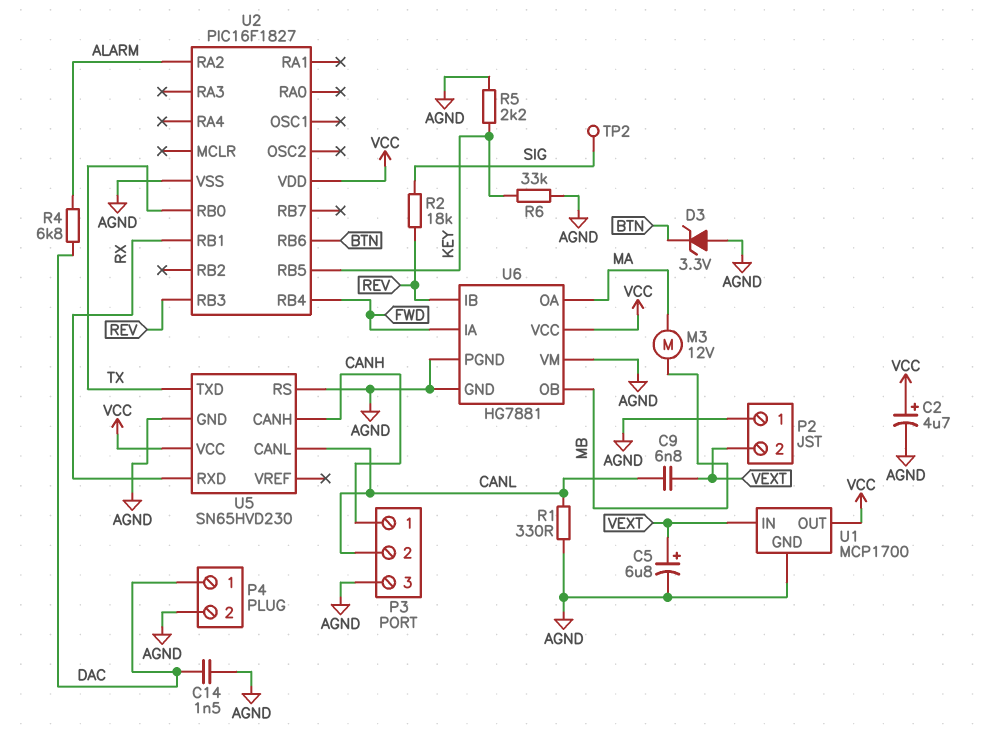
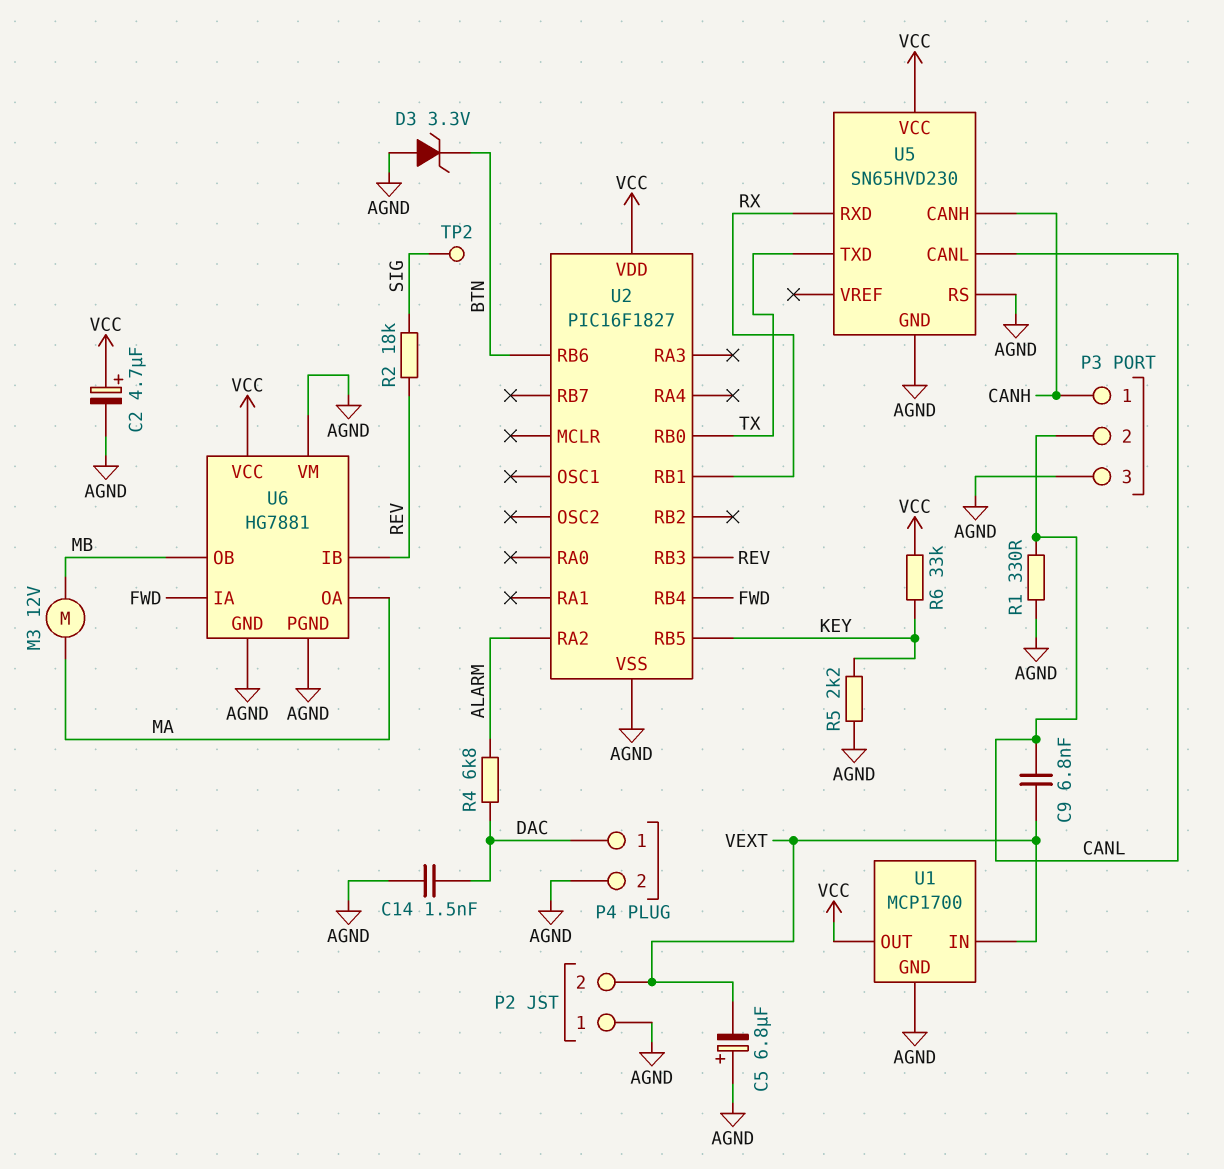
C5: 6.8uF (plus VEXT, minus AGND) -> 6.8uF (plus AGND, minus VEXT)
R6: 33k (AGND, KEY) -> 33k (KEY, VCC)

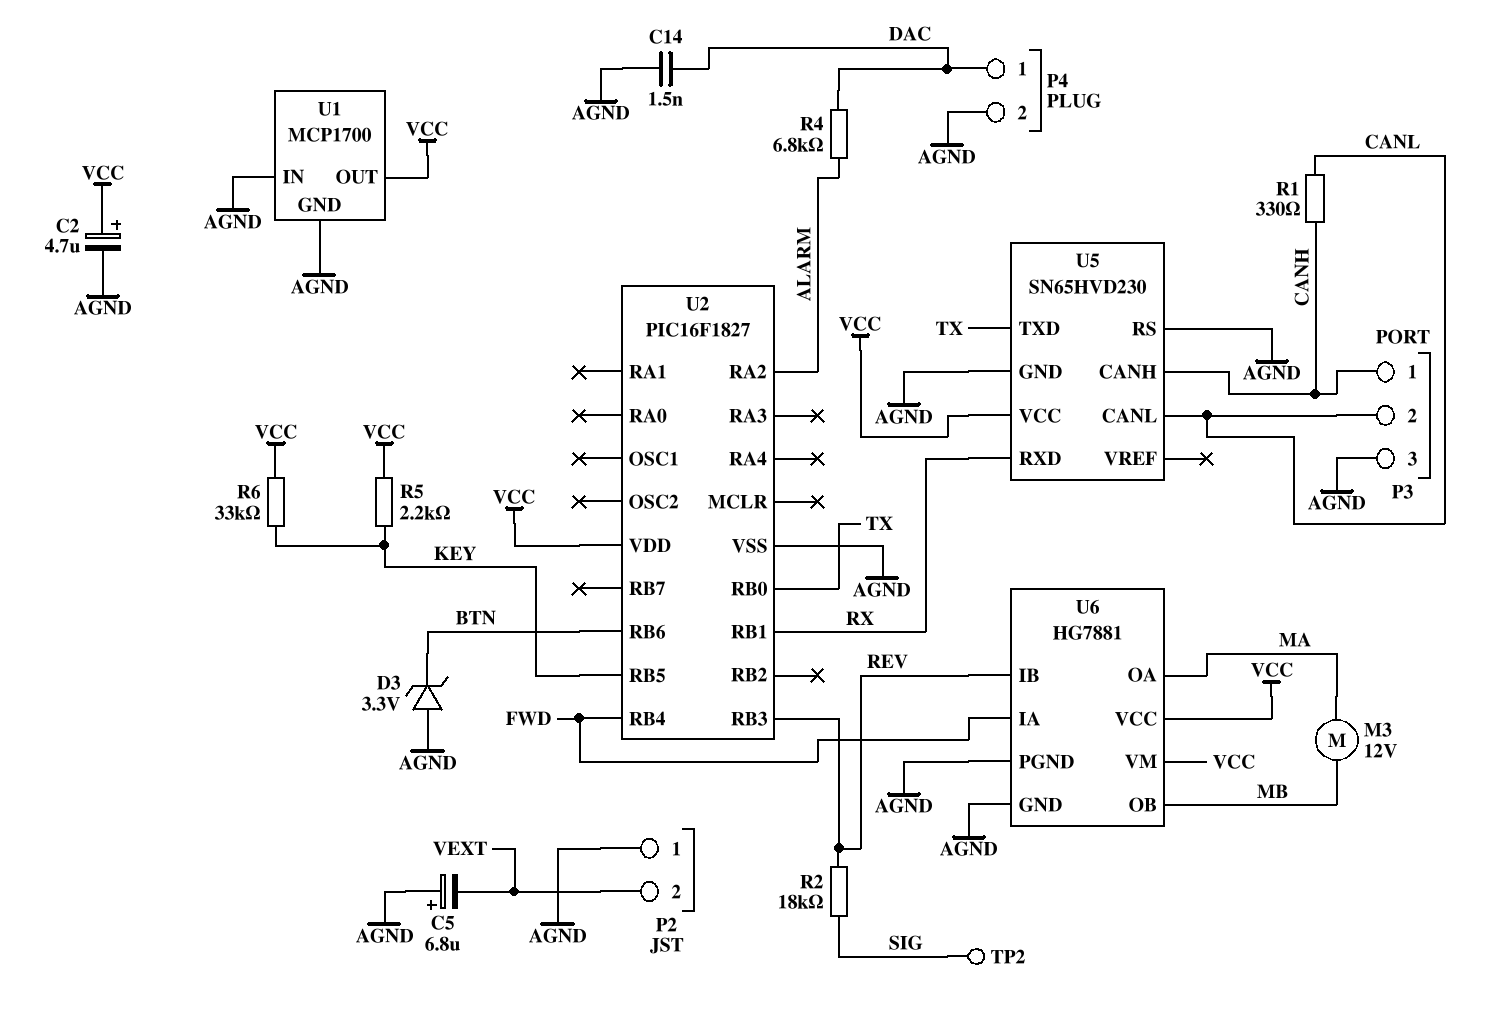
C9: 6.8nF (CANL, VEXT) -> none
R1: 330 (AGND, CANL) -> 330 (CANH, CANL)
R5: 2.2k (AGND, KEY) -> 2.2k (KEY, VCC)
U1 pin IN: VEXT -> AGND
U6 pin VM: AGND -> VCC

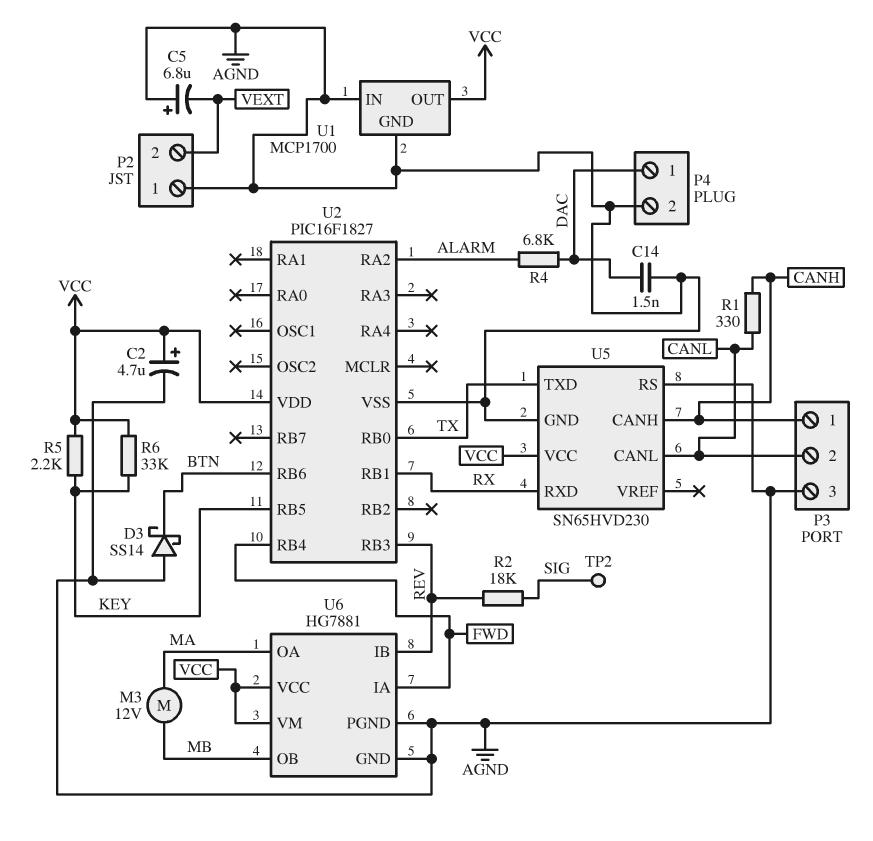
D3: zener 3.3V (A AGND, K BTN) -> schottky SS14 (A AGND, K BTN)

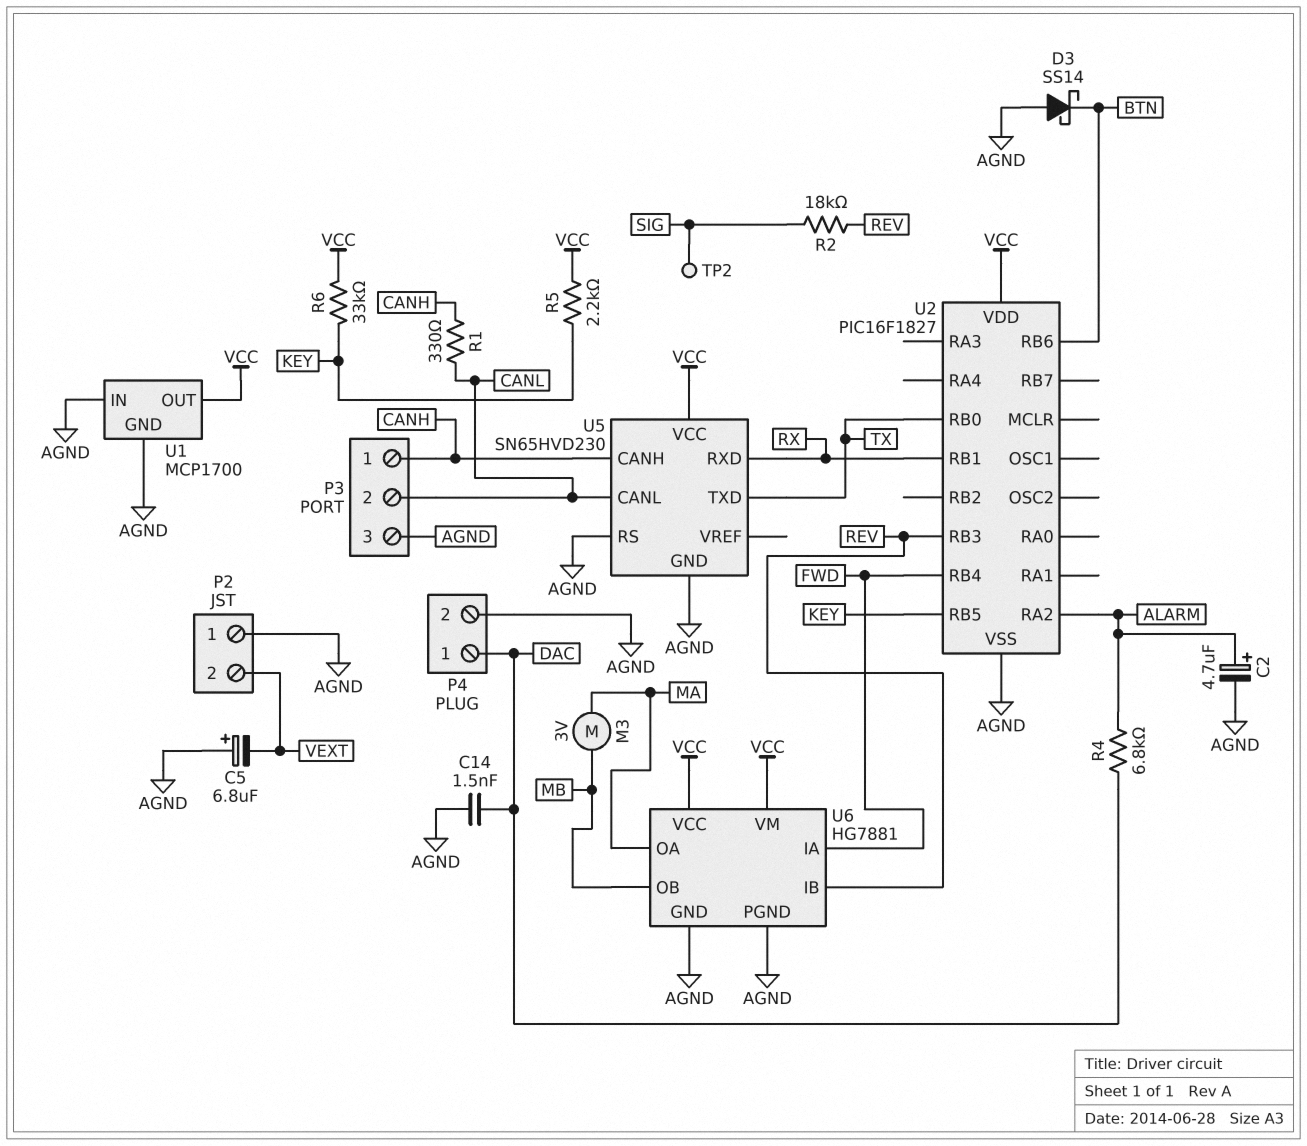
C2: 4.7uF (plus VCC, minus AGND) -> 4.7uF (plus ALARM, minus AGND)
M3: motor 12V (MA, MB) -> motor 3V (MA, MB)

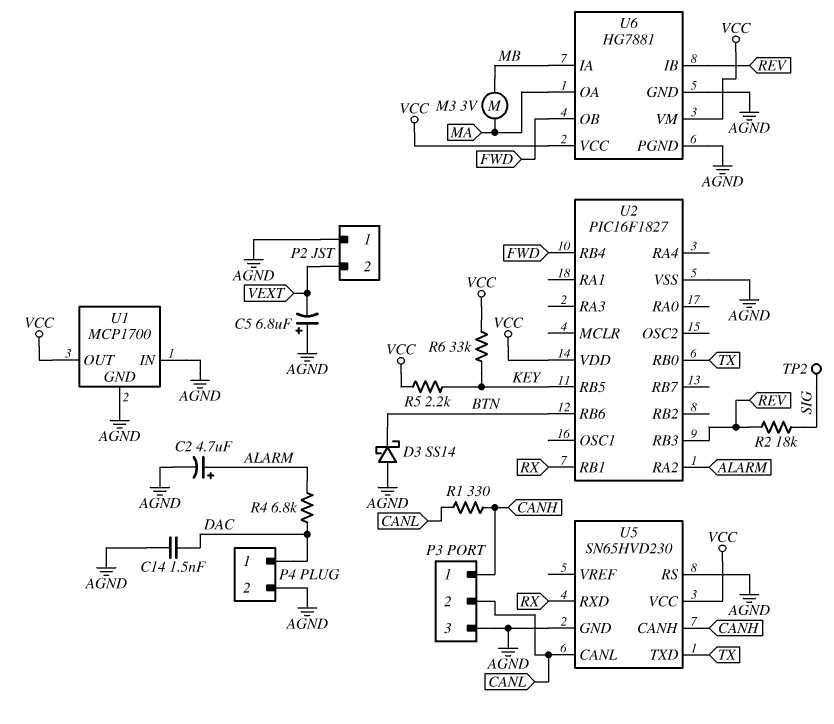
U6 pin IA: FWD -> MB
U6 pin OB: MB -> FWD

